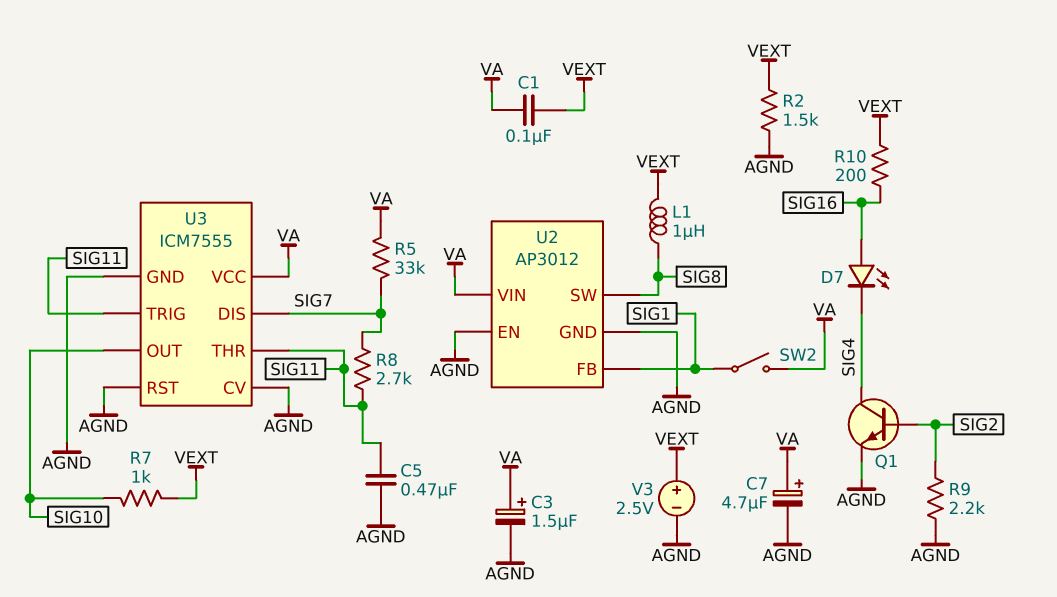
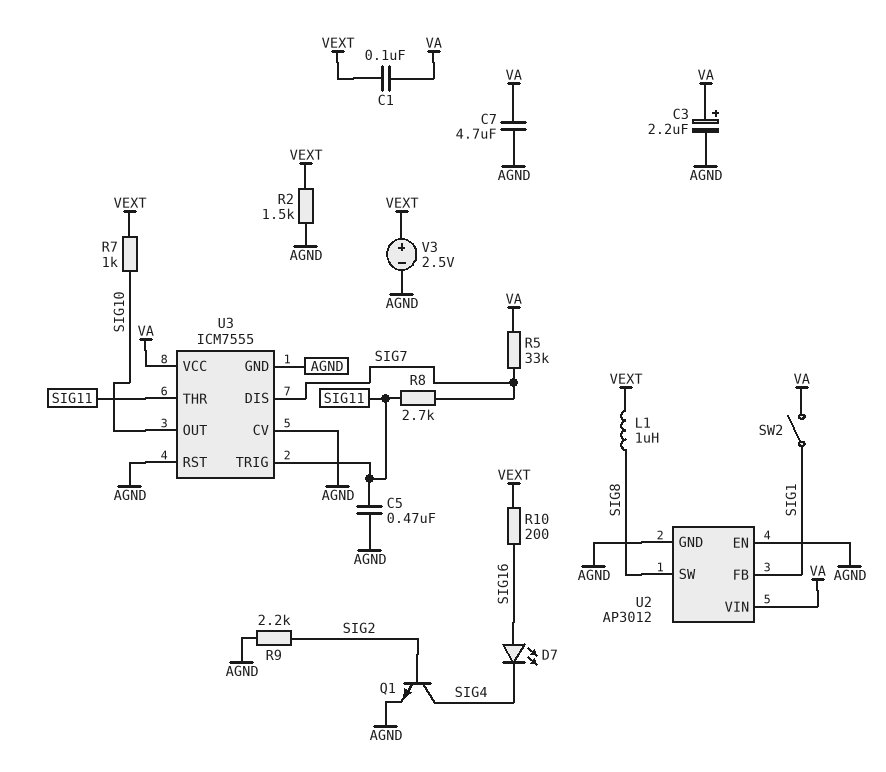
C3: 1.5uF (plus VA, minus AGND) -> 2.2uF (plus VA, minus AGND)
C7: 4.7uF (plus VA, minus AGND) -> 4.7uF (AGND, VA)

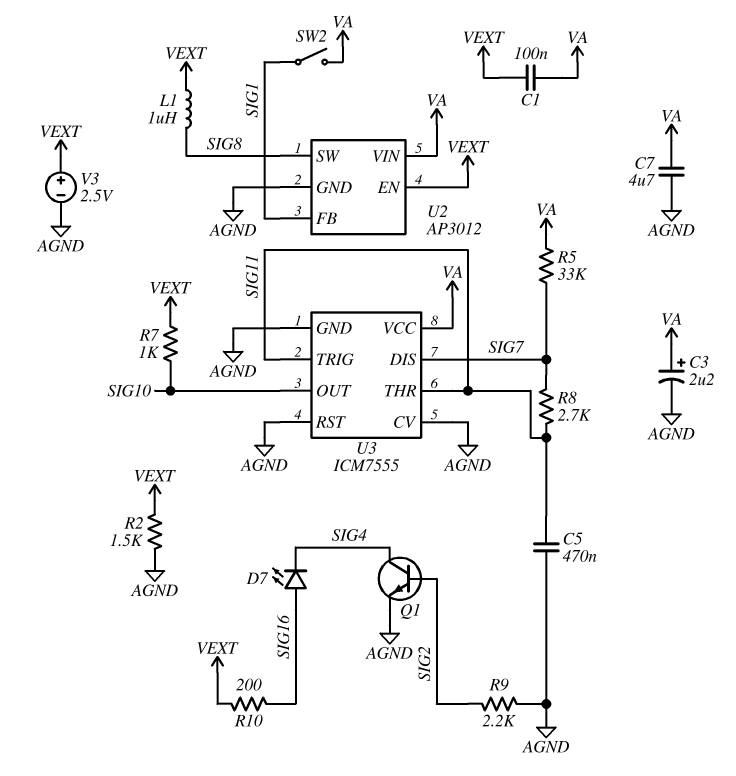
U2 pin EN: AGND -> VEXT

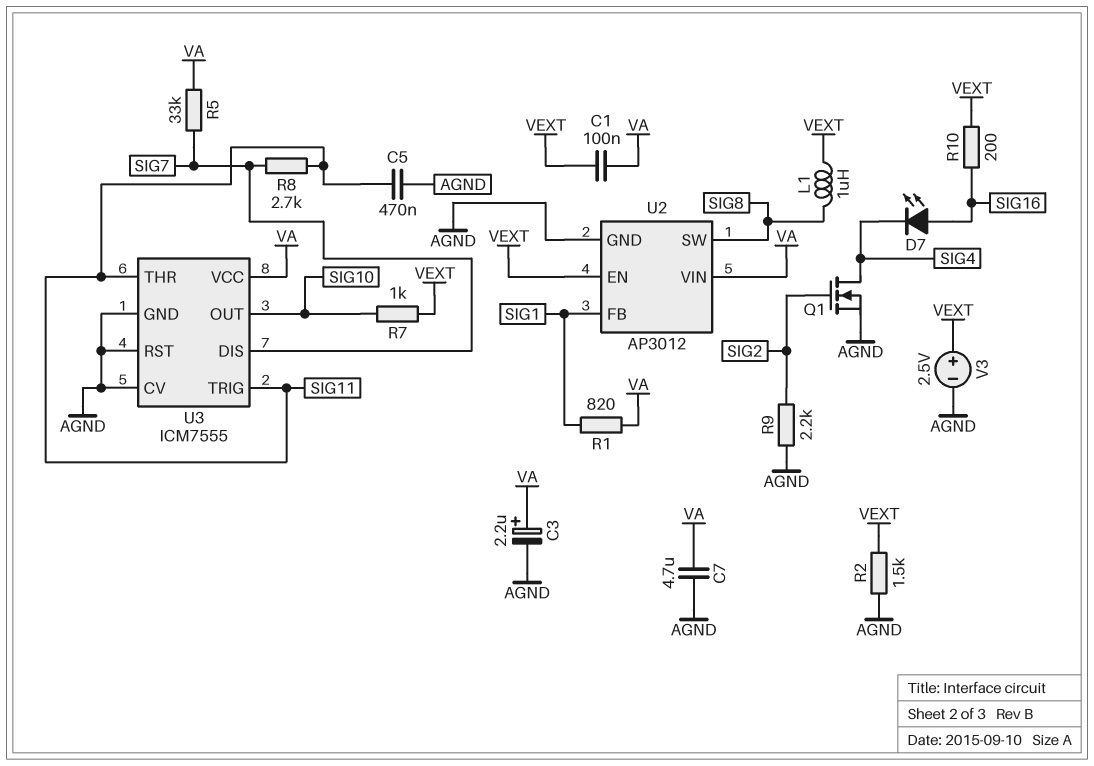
Q1: NPN (B SIG2, C SIG4, E AGND) -> NMOS (G SIG2, D SIG4, S AGND)
R1: none -> 820 (SIG1, VA)
SW2: switch (SIG1, VA) -> none

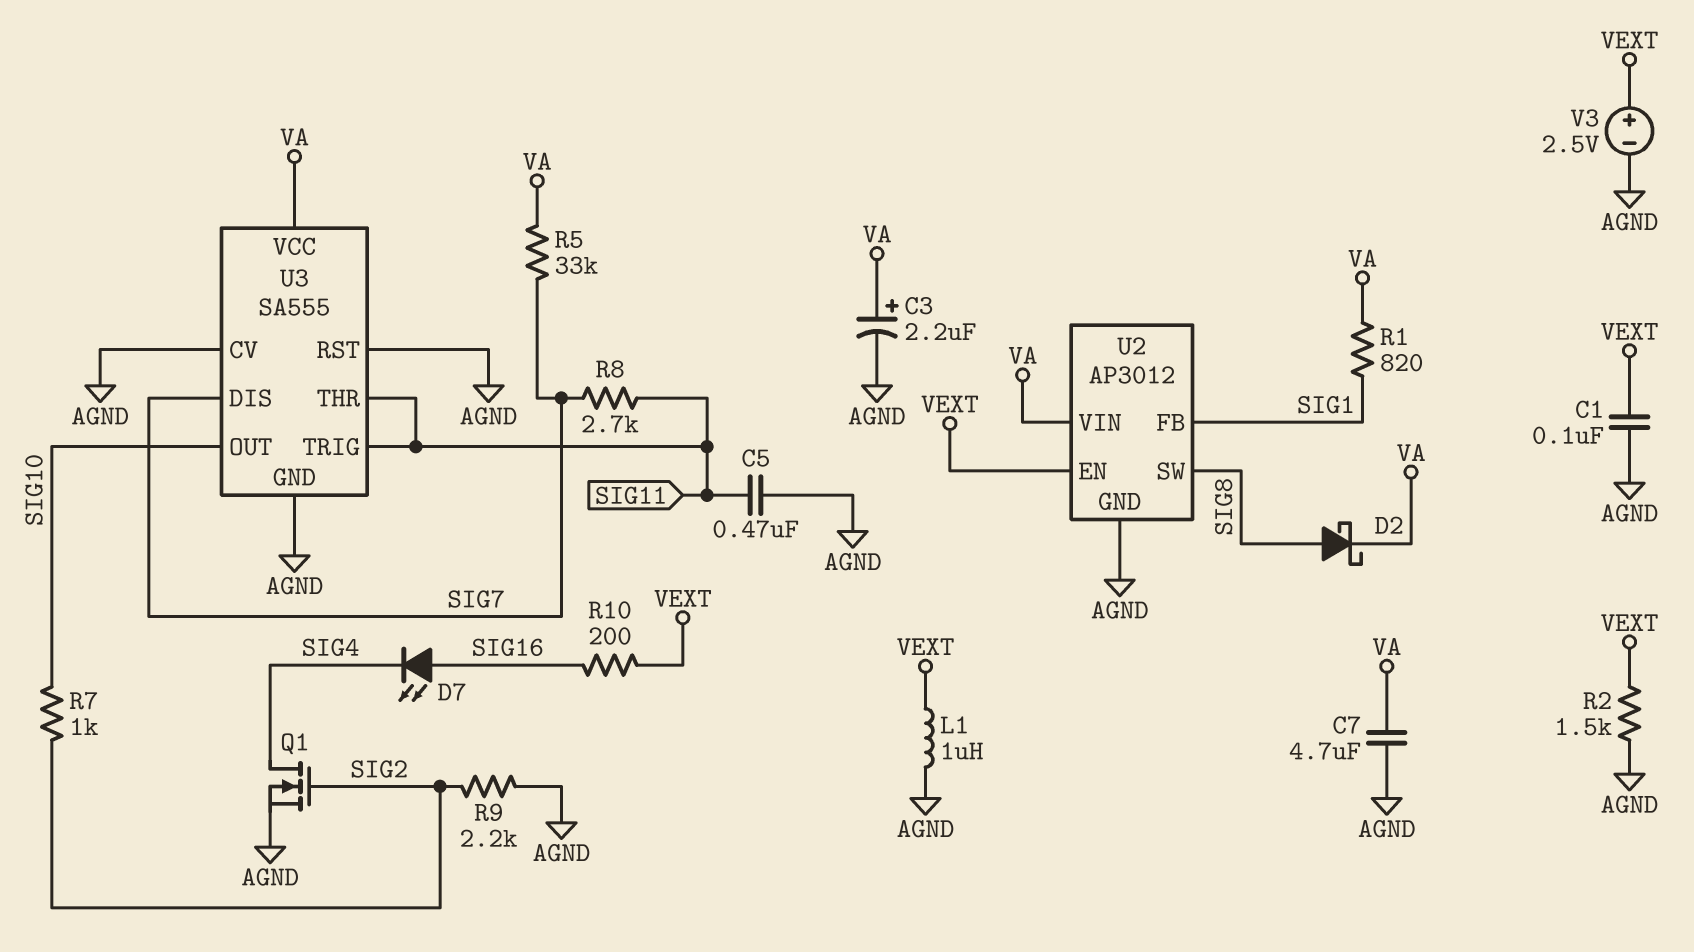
C1: 100nF (VA, VEXT) -> 100nF (AGND, VEXT)
D2: none -> schottky (A SIG8, K VA)
L1: 1uH (SIG8, VEXT) -> 1uH (AGND, VEXT)
R7: 1k (SIG10, VEXT) -> 1k (SIG2, SIG10)
U3: ICM7555 -> SA555

